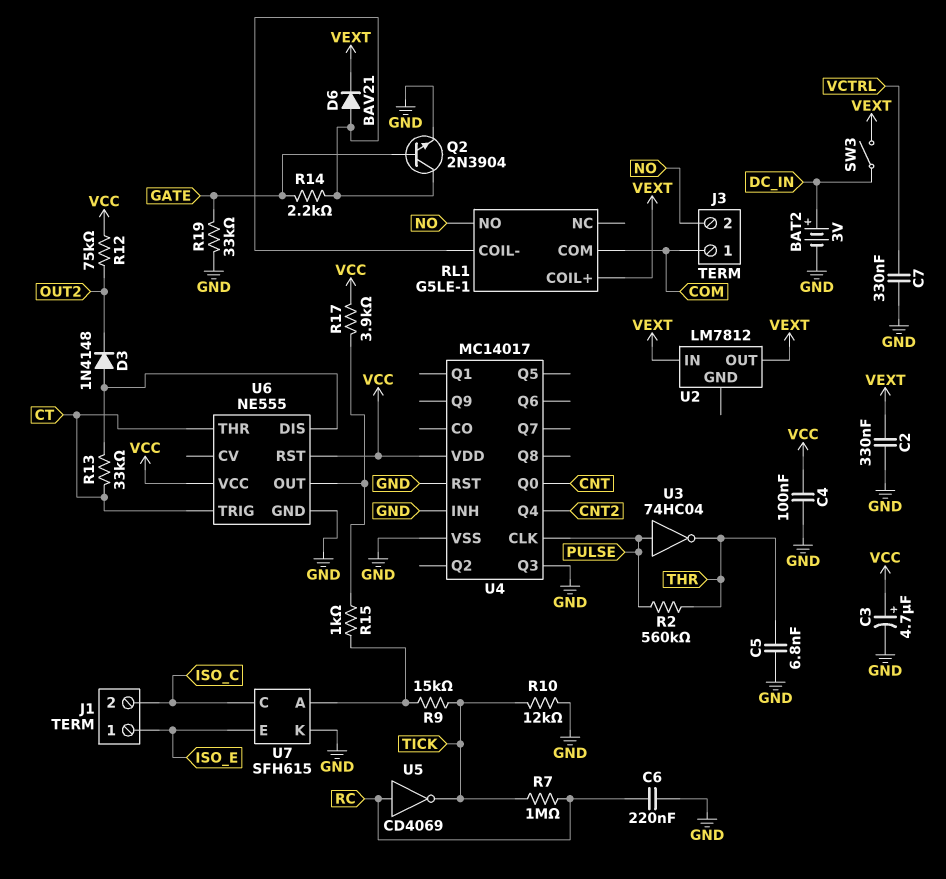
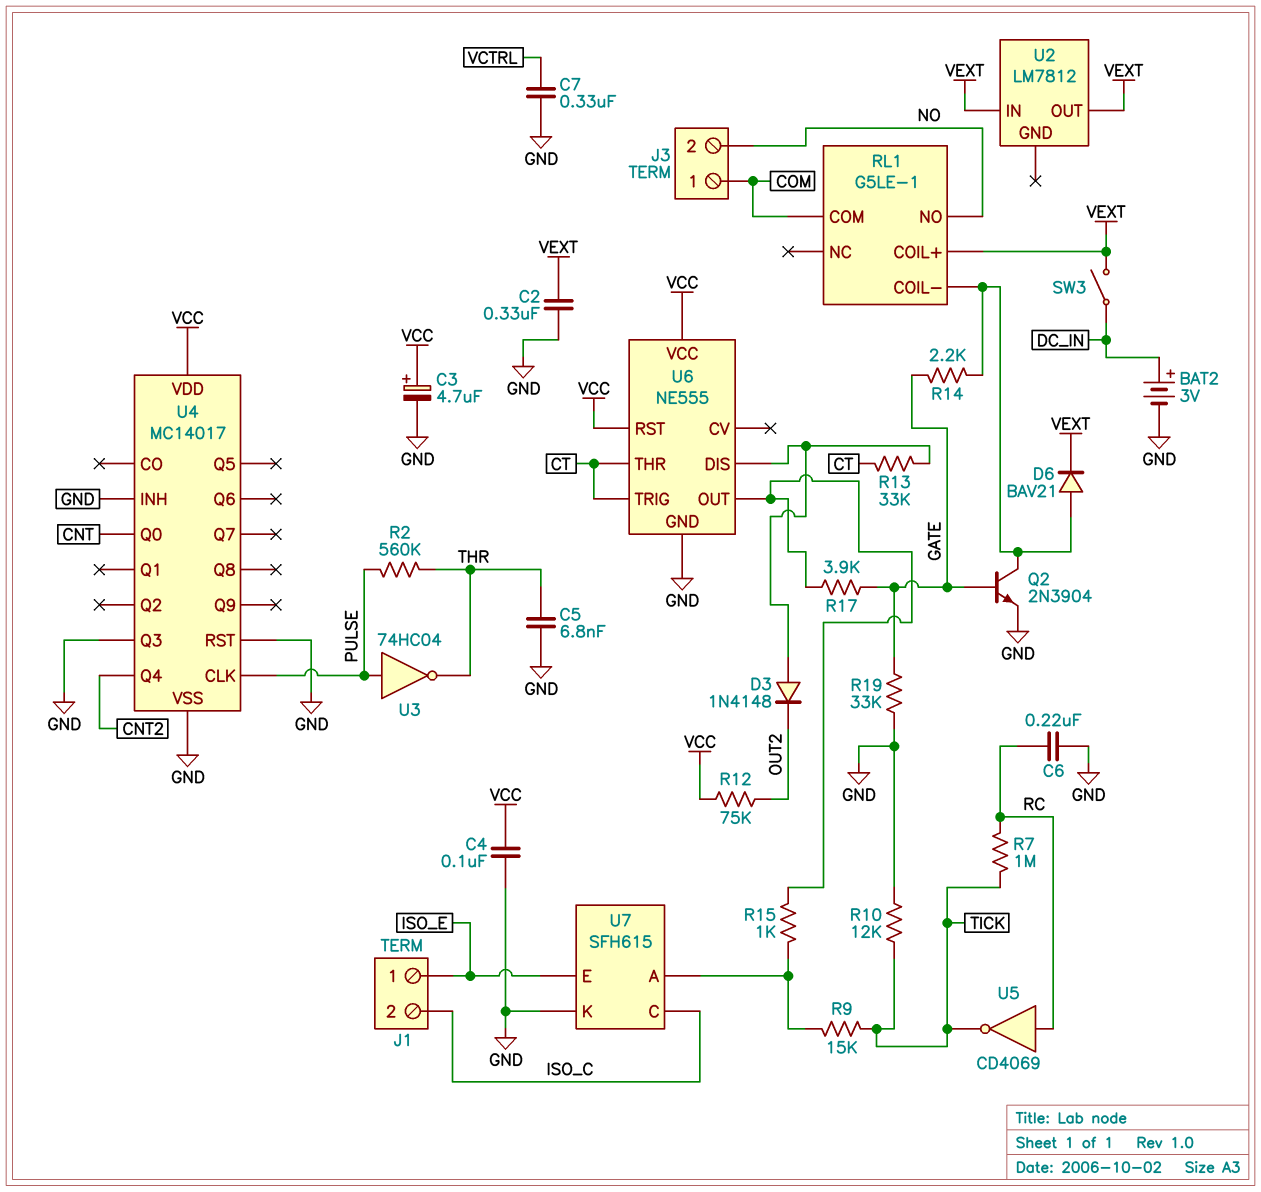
R17: 3.9k (U6/OUT, VCC) -> 3.9k (GATE, U6/OUT)

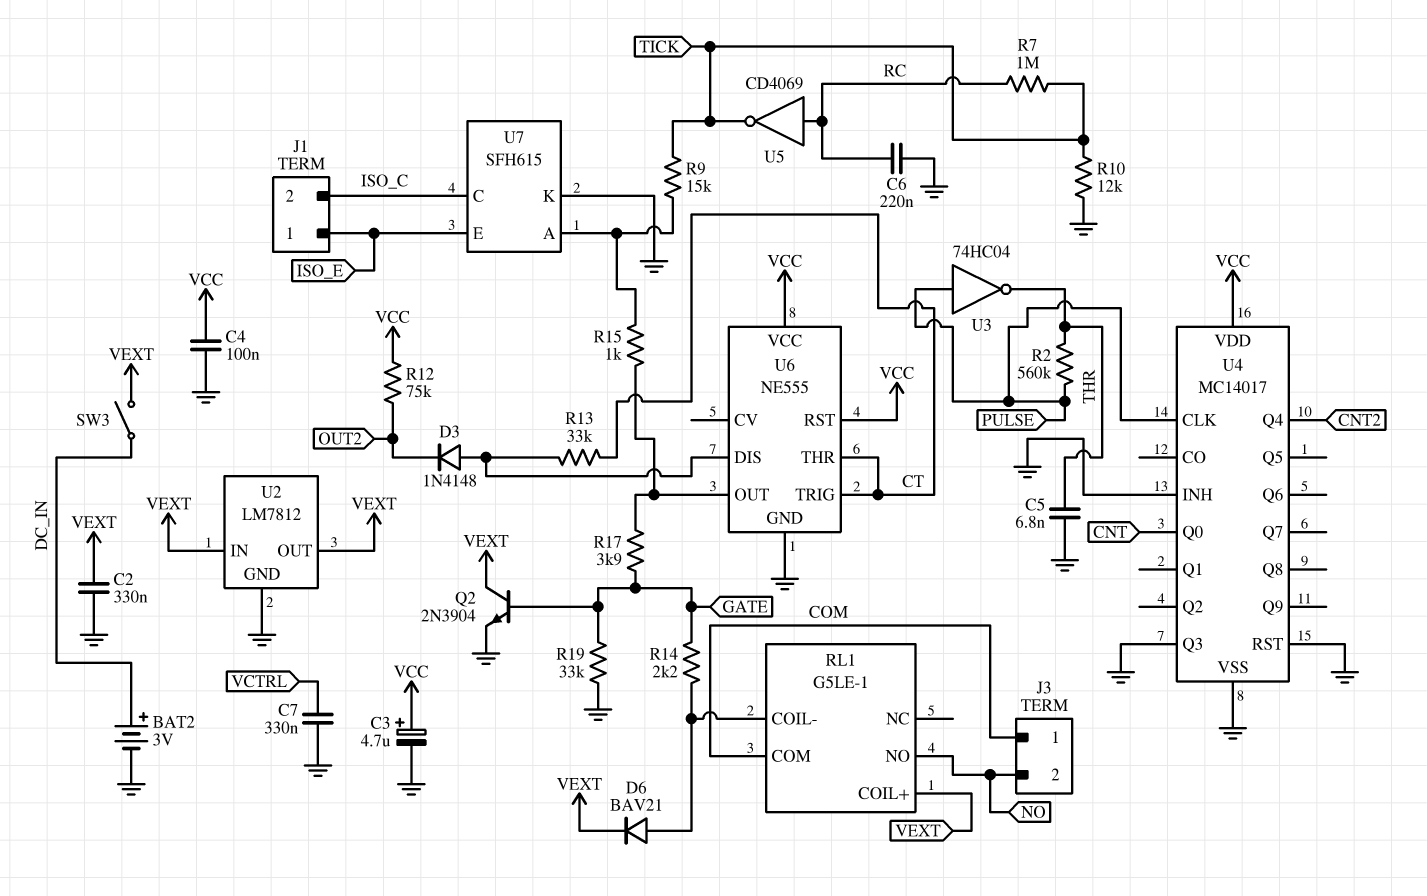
Q2: NPN 2N3904 (B GATE, C RL1/COIL-, E GND) -> NPN 2N3904 (B GATE, C VEXT, E GND)
U2 pin GND: none -> GND

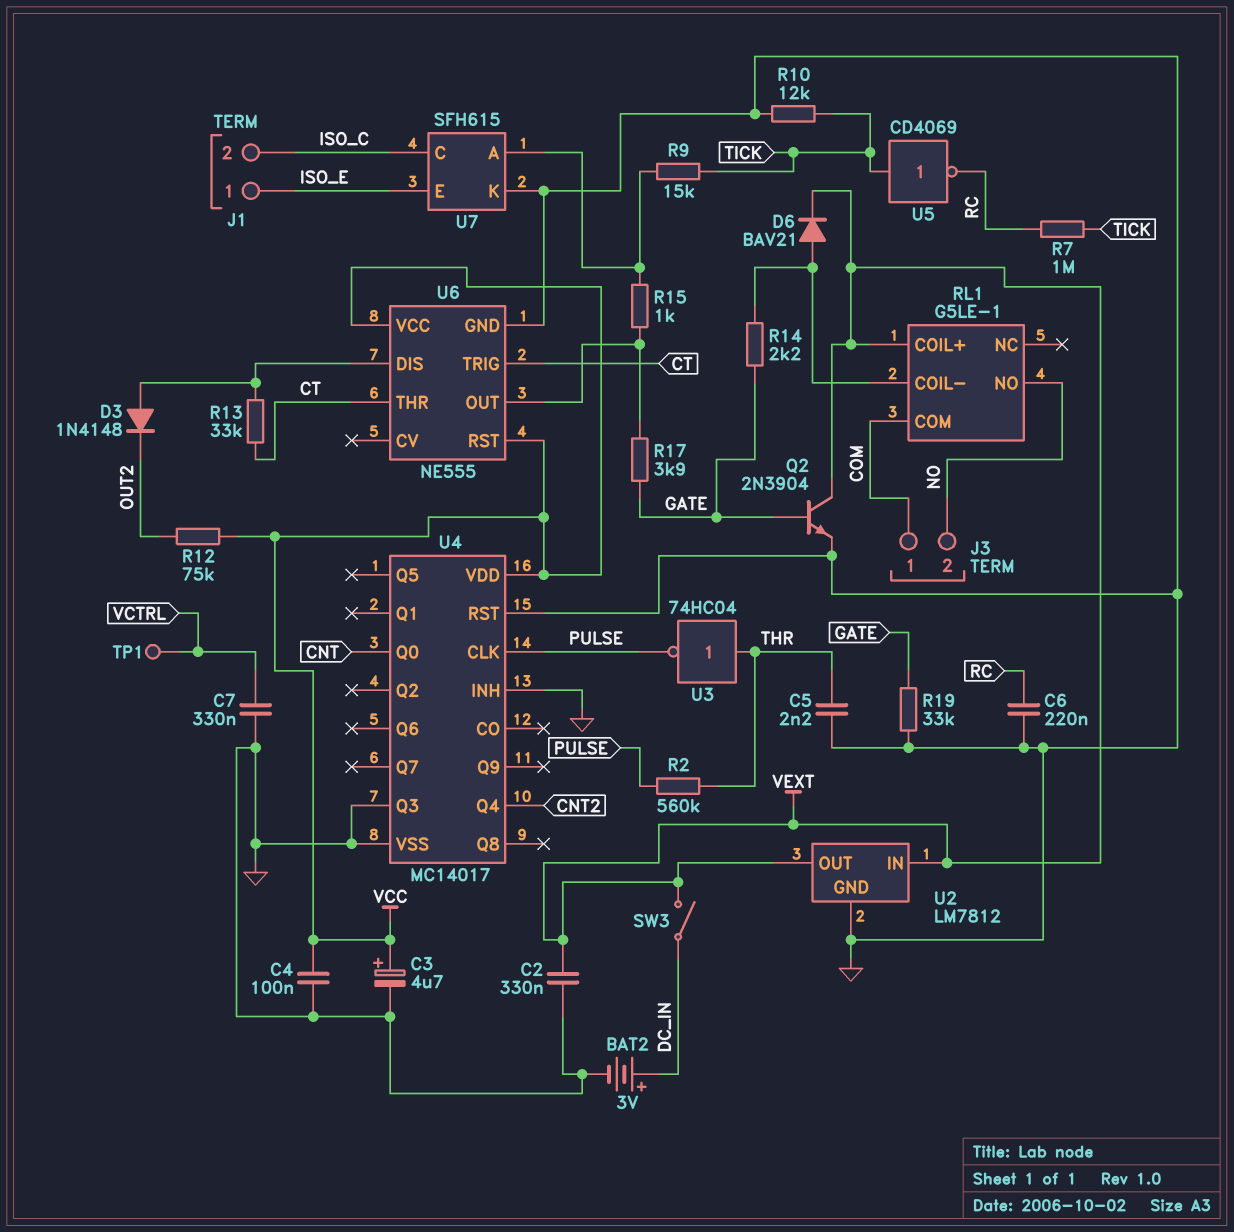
C5: 6.8nF (GND, THR) -> 2.2nF (GND, THR)
TP1: none -> test point (VCTRL)
U3: NOT 74HC04 (in PULSE, out THR) -> NOT 74HC04 (in THR, out PULSE)
U5: NOT CD4069 (in RC, out TICK) -> NOT CD4069 (in TICK, out RC)

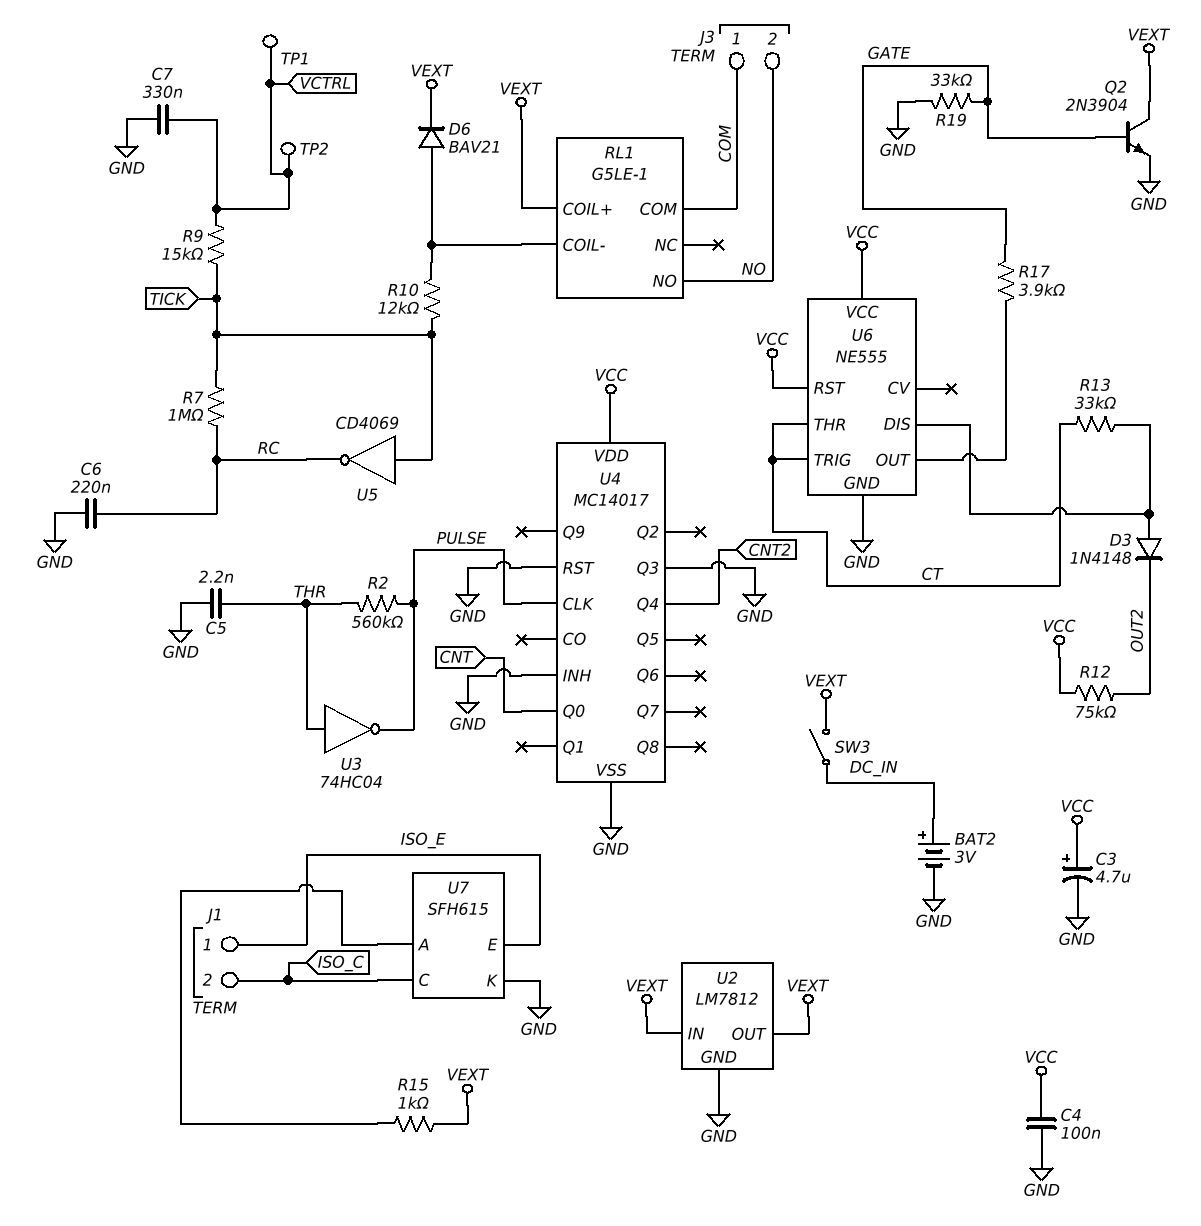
C2: 330nF (GND, VEXT) -> none
R9: 15k (TICK, U7/A) -> 15k (TICK, VCTRL)
R10: 12k (GND, TICK) -> 12k (RL1/COIL-, TICK)
R14: 2.2k (GATE, RL1/COIL-) -> none
R15: 1k (U6/OUT, U7/A) -> 1k (U7/A, VEXT)
TP2: none -> test point (VCTRL)

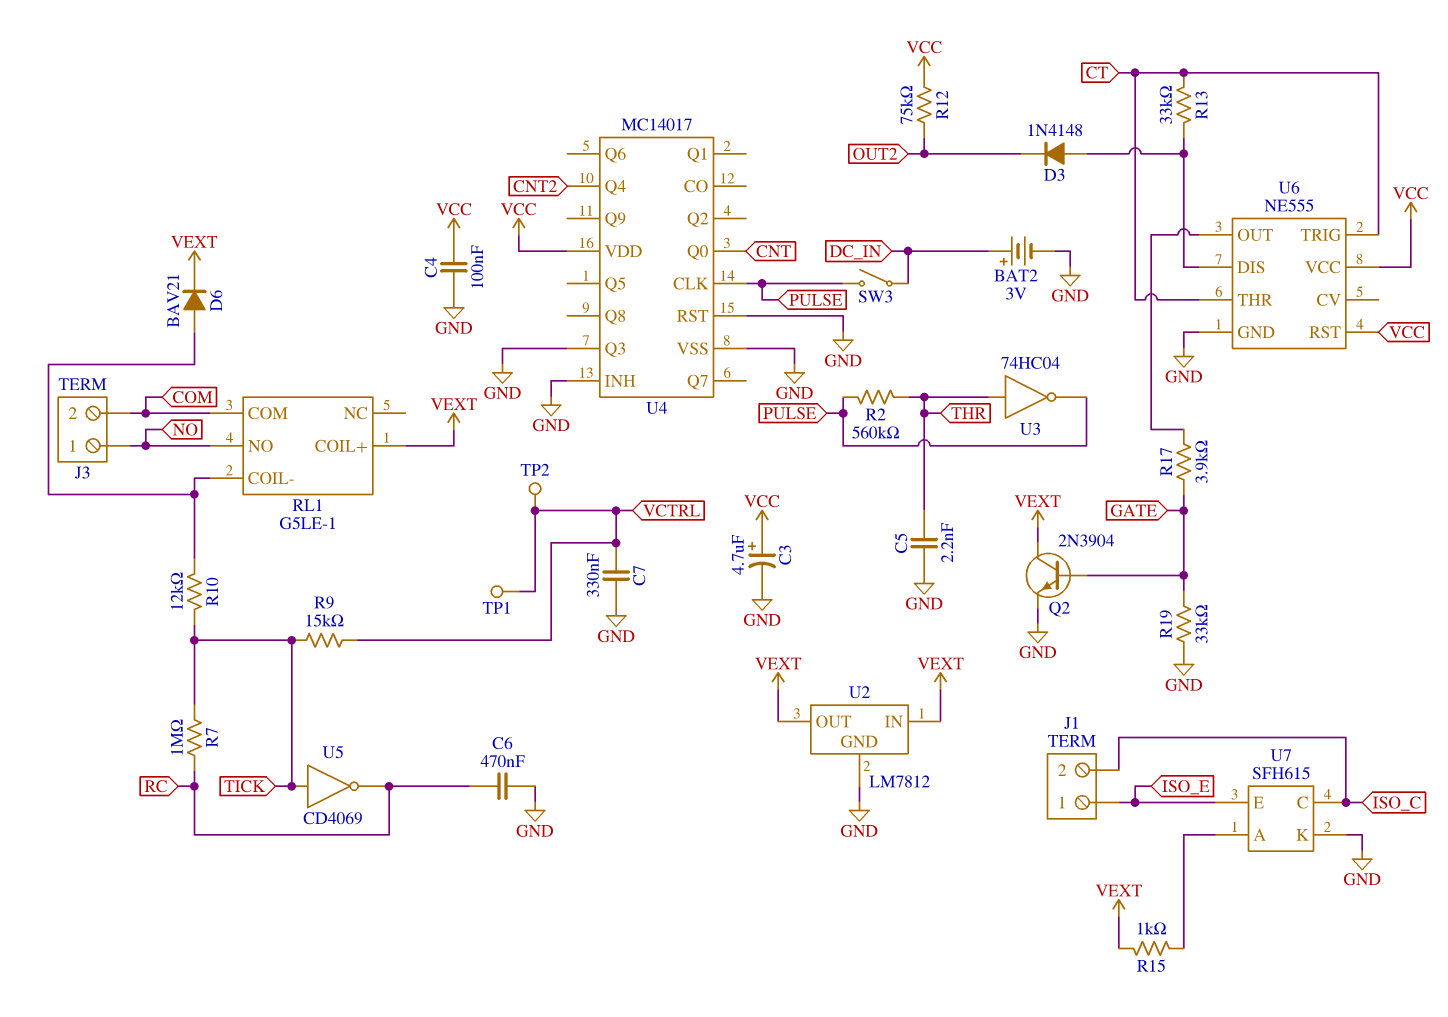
C6: 220nF (GND, RC) -> 470nF (GND, RC)
J3 pin 1: COM -> NO
J3 pin 2: NO -> COM
SW3: switch (DC_IN, VEXT) -> switch (DC_IN, PULSE)

